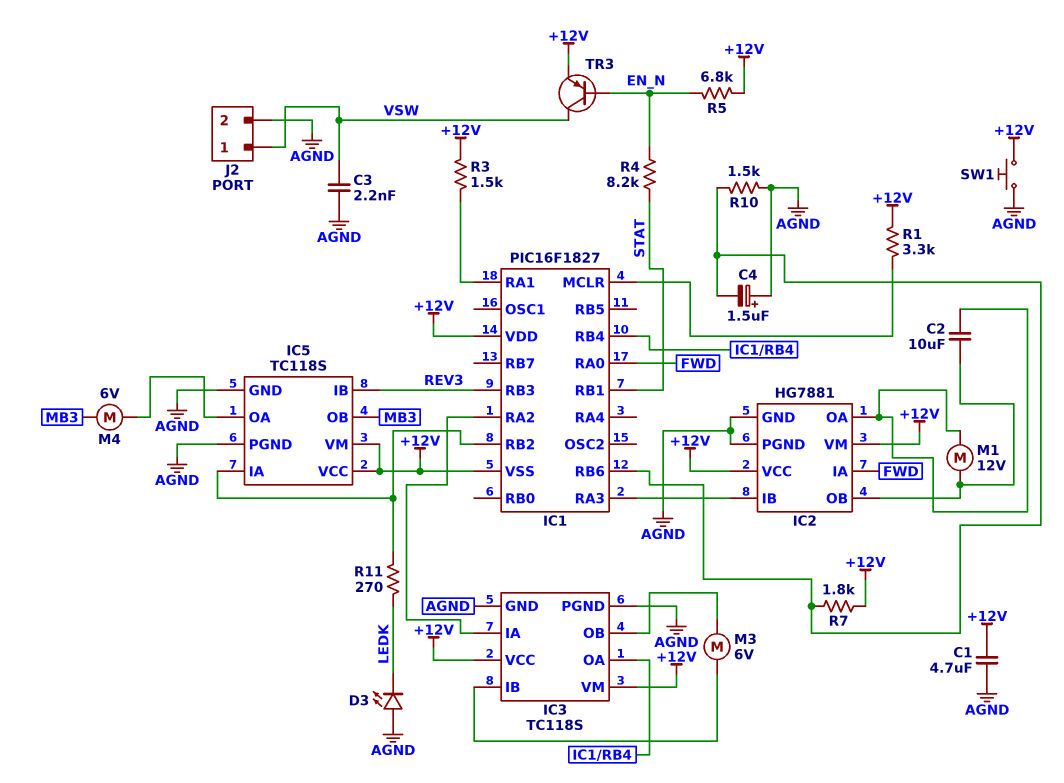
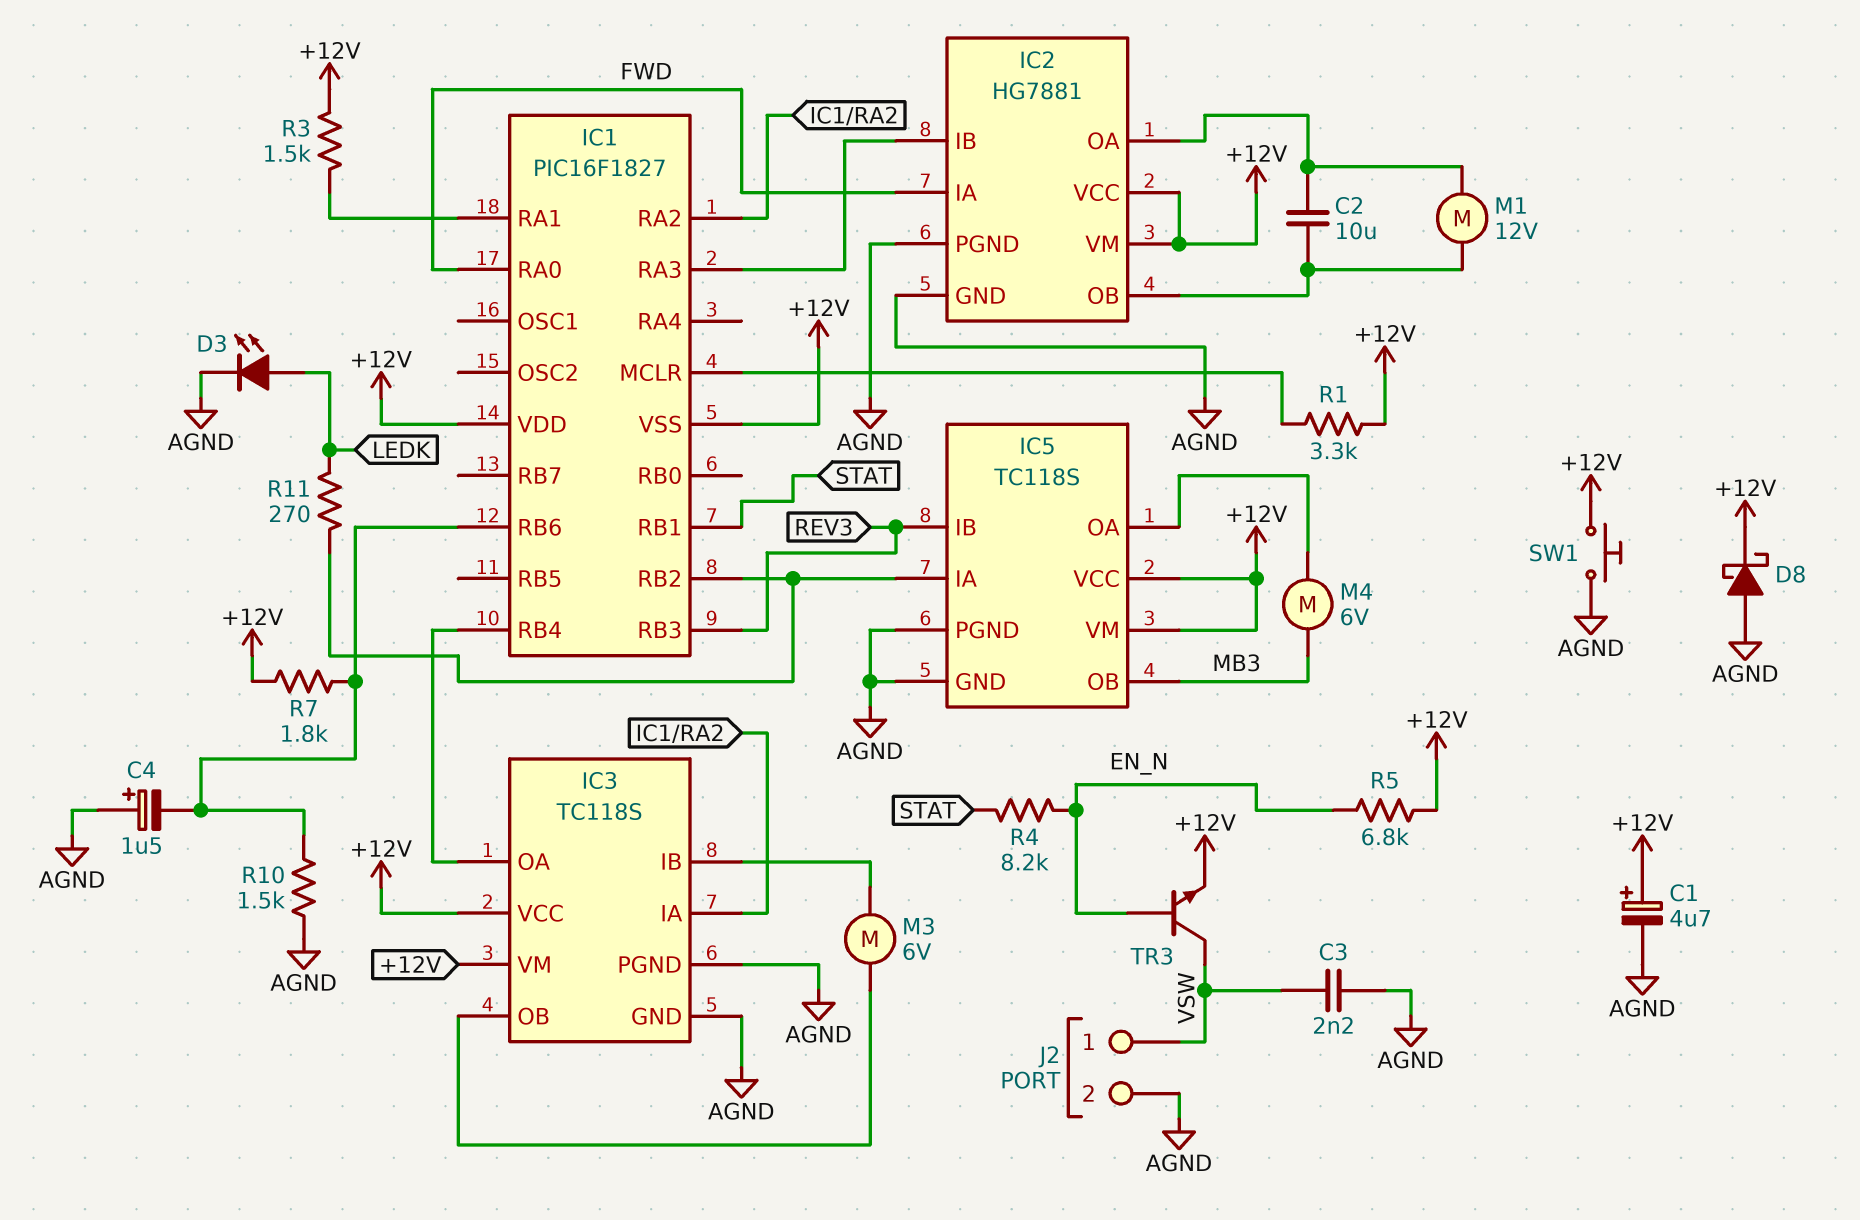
C1: 4.7uF (+12V, AGND) -> 4.7uF (plus +12V, minus AGND)
D3: LED (A AGND, K LEDK) -> LED (A LEDK, K AGND)
D8: none -> schottky (A AGND, K +12V)
TR3: PNP (B EN_N, C VSW, E +12V) -> NPN (B EN_N, C VSW, E +12V)

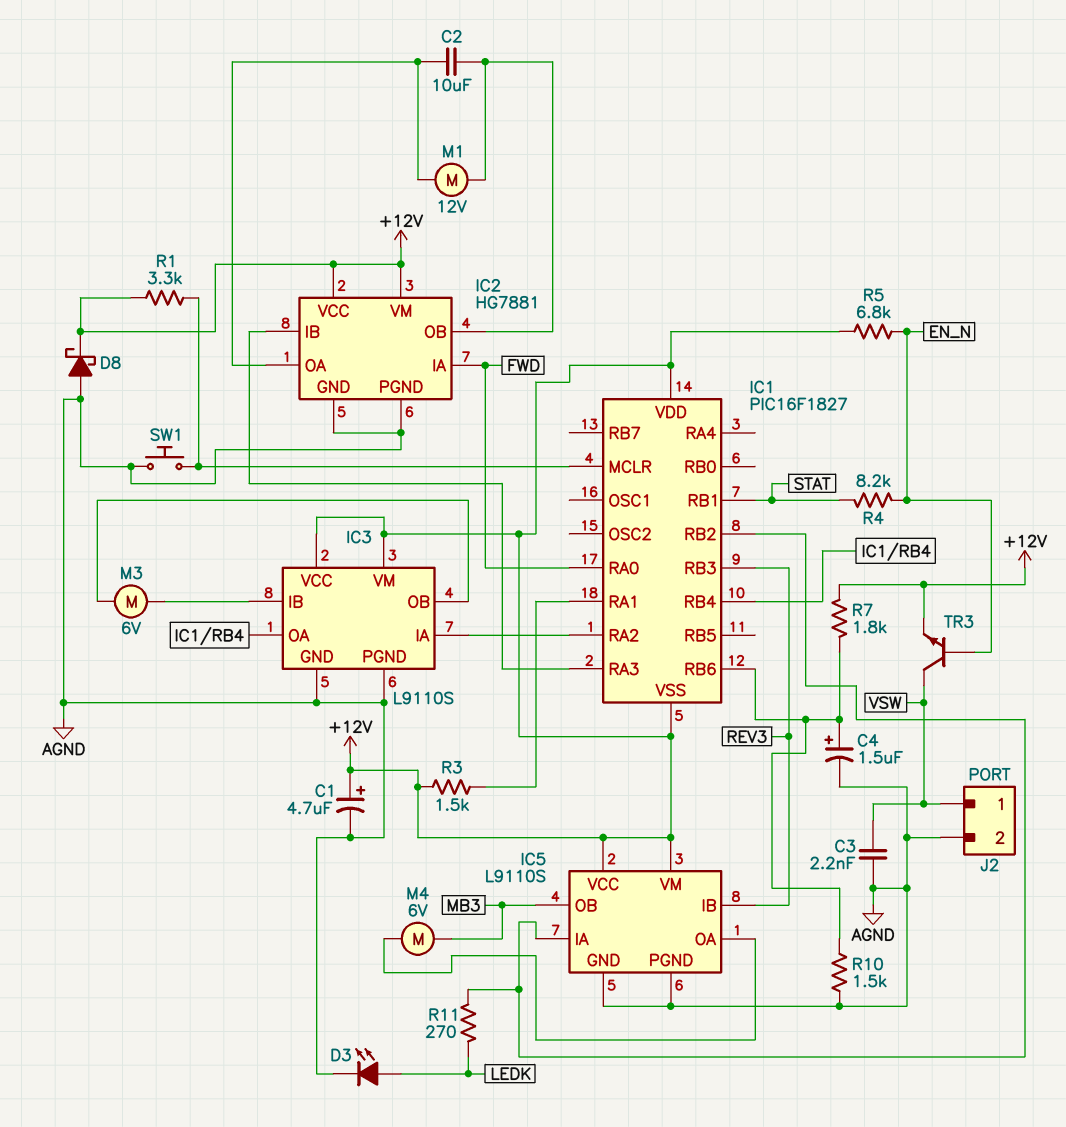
C4: 1.5uF (plus AGND, minus IC1/RB6) -> 1.5uF (plus IC1/RB6, minus AGND)
IC3: TC118S -> L9110S
IC5: TC118S -> L9110S
SW1: button (+12V, AGND) -> button (AGND, IC1/MCLR)

